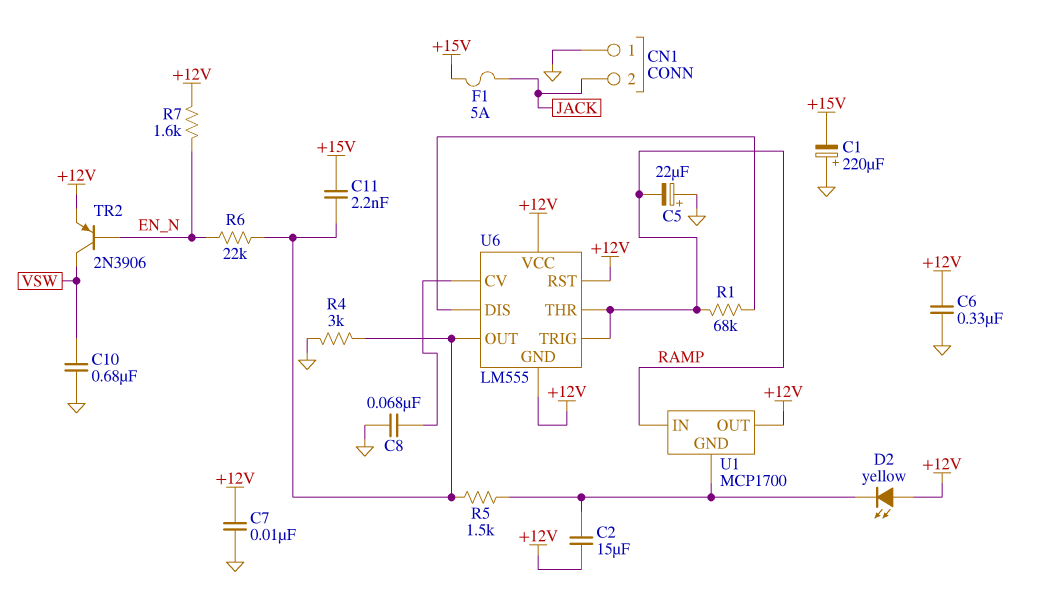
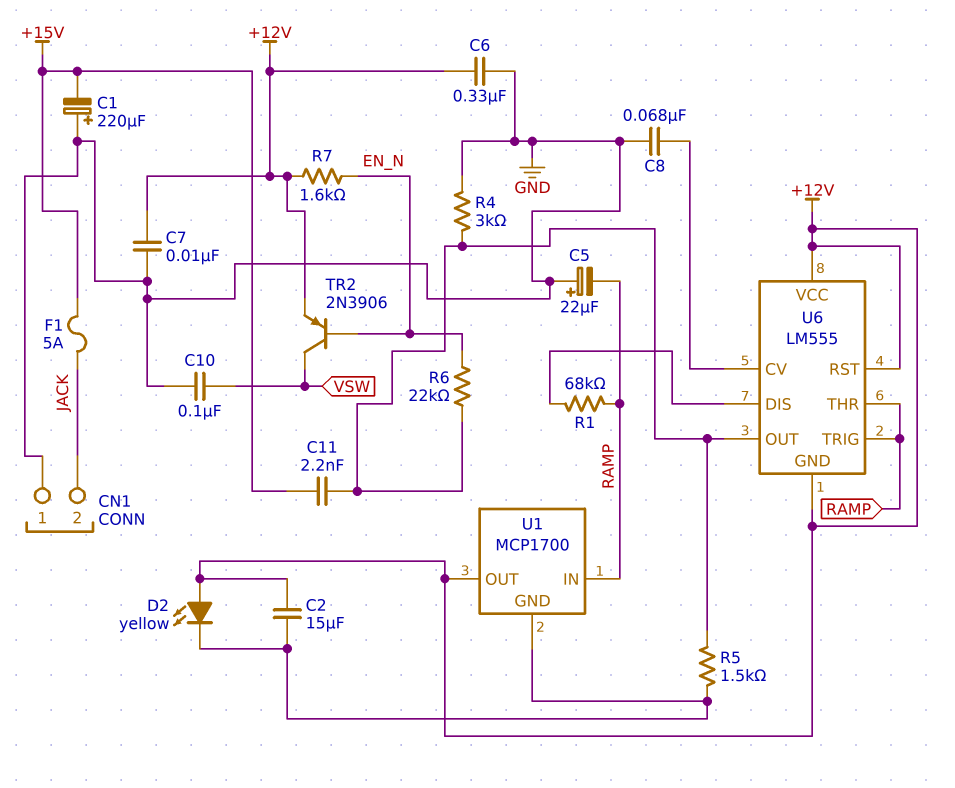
C10: 680nF (GND, VSW) -> 100nF (GND, VSW)

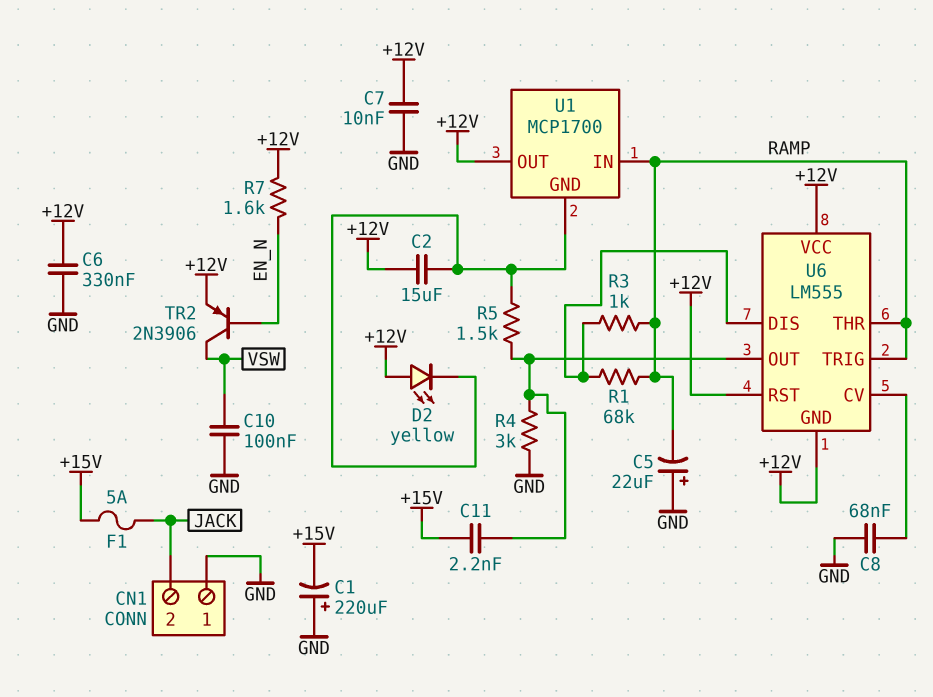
R3: none -> 1k (RAMP, U6/DIS)
R6: 22k (EN_N, U6/OUT) -> none

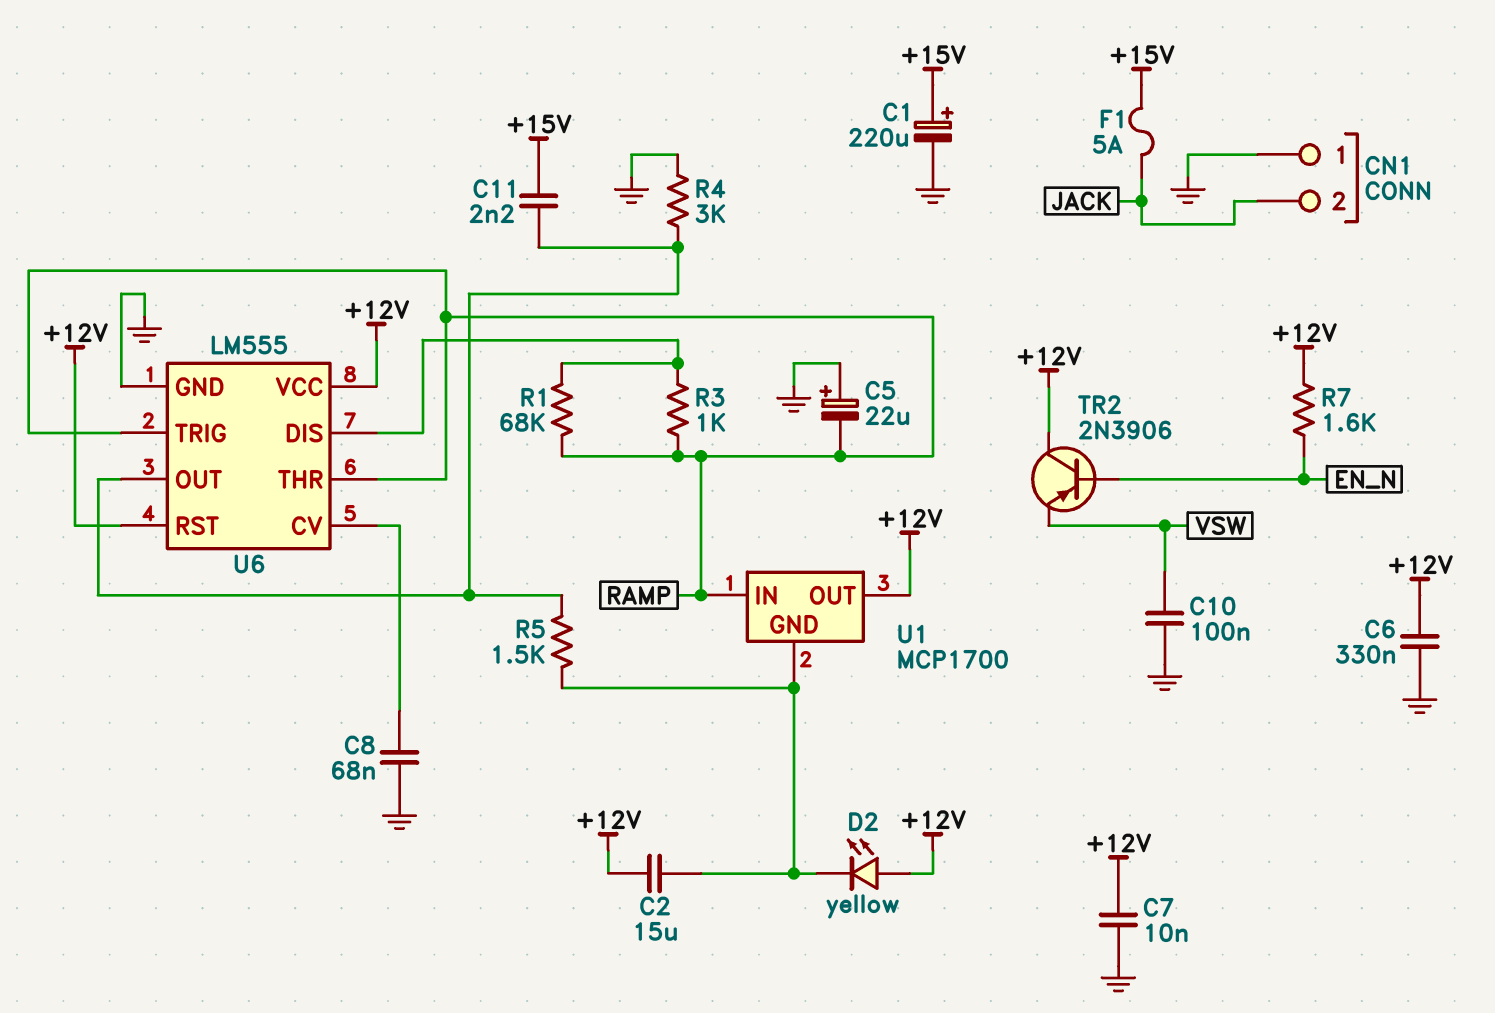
C1: 220uF (plus GND, minus +15V) -> 220uF (plus +15V, minus GND)
TR2: PNP 2N3906 (B EN_N, C VSW, E +12V) -> PNP 2N3906 (B EN_N, C +12V, E VSW)
U6 pin GND: +12V -> GND

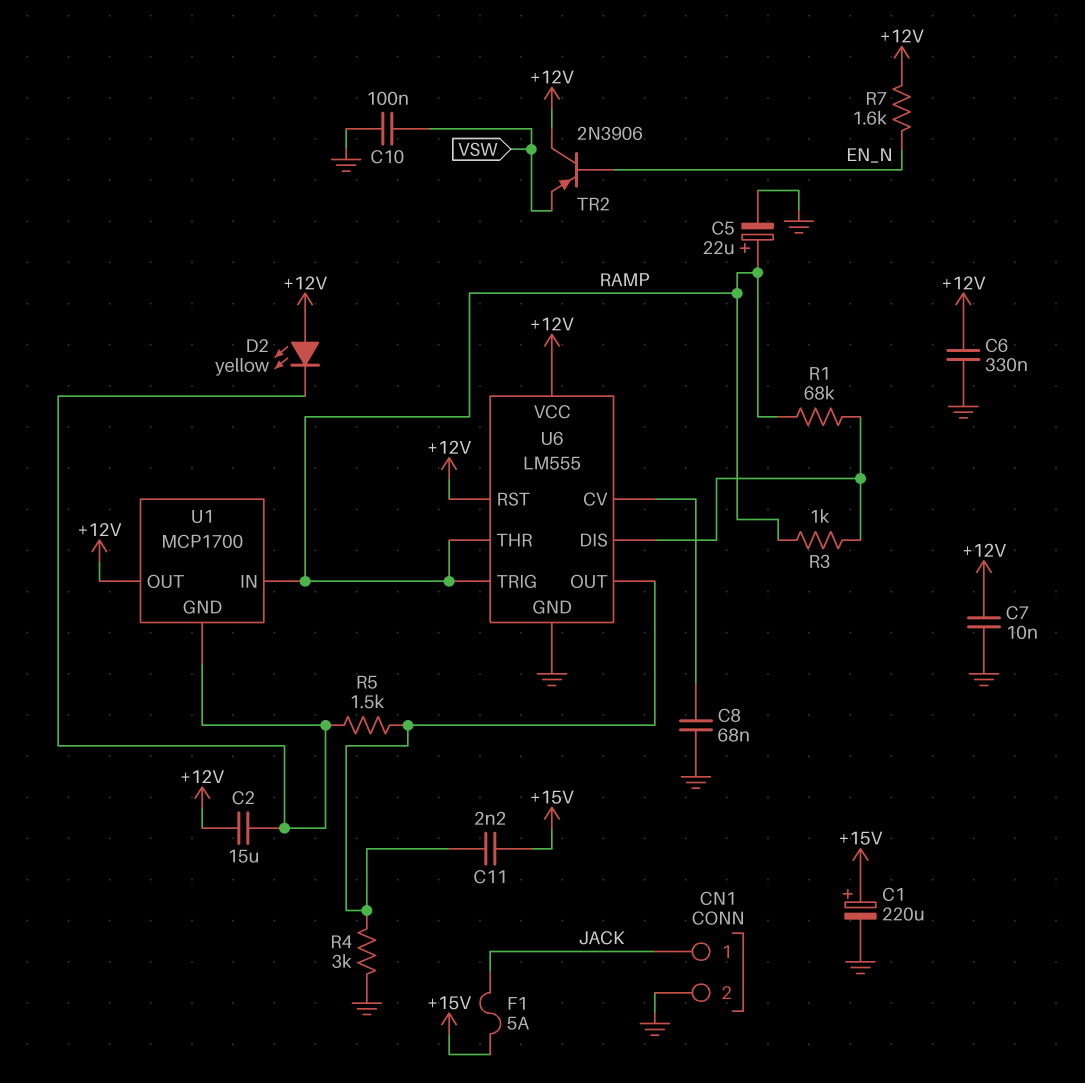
C5: 22uF (plus GND, minus RAMP) -> 22uF (plus RAMP, minus GND)
CN1 pin 1: GND -> JACK
CN1 pin 2: JACK -> GND

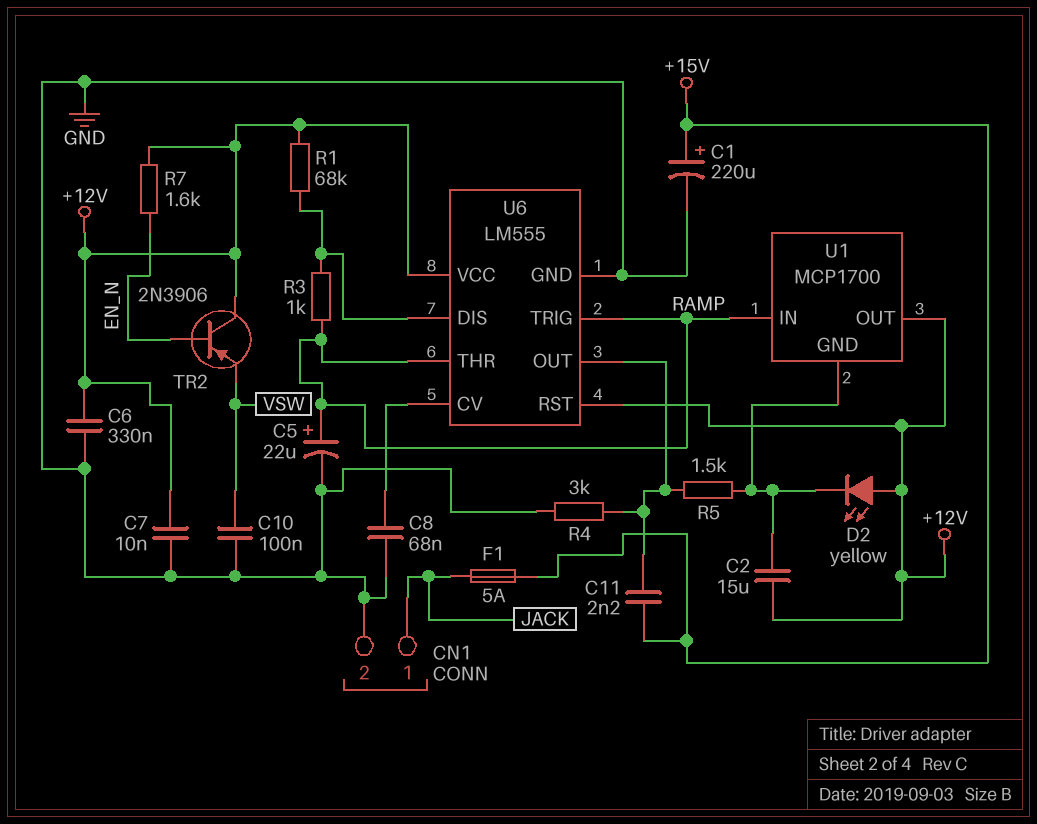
R1: 68k (RAMP, U6/DIS) -> 68k (+12V, U6/DIS)

